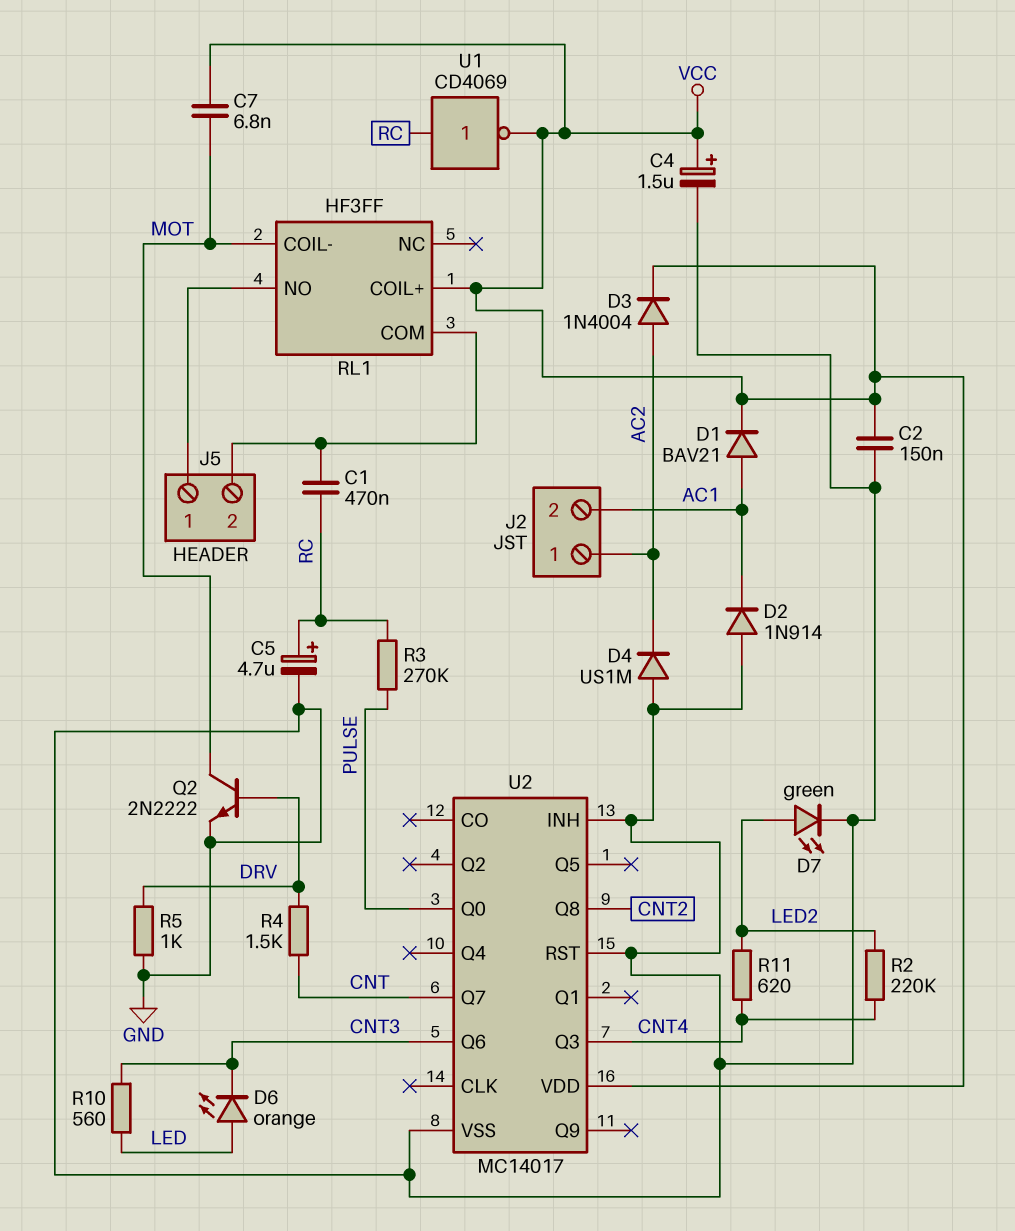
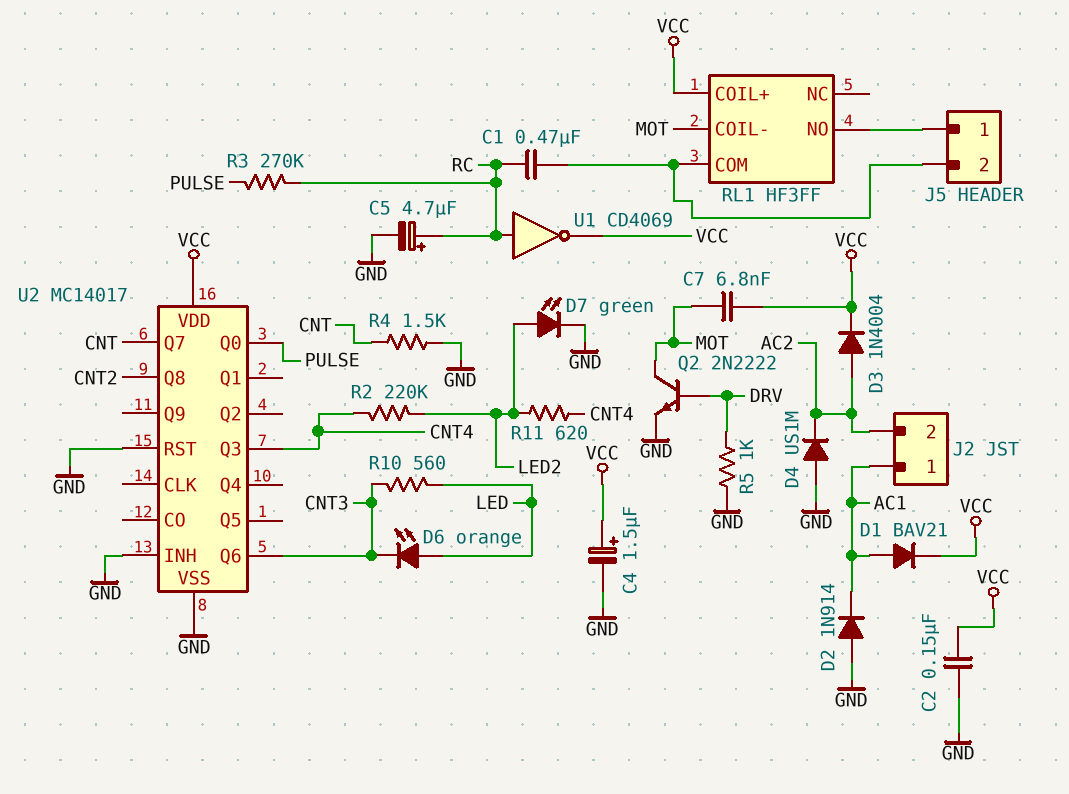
J2 pin 1: AC2 -> AC1
J2 pin 2: AC1 -> AC2
R4: 1.5k (CNT, DRV) -> 1.5k (CNT, GND)

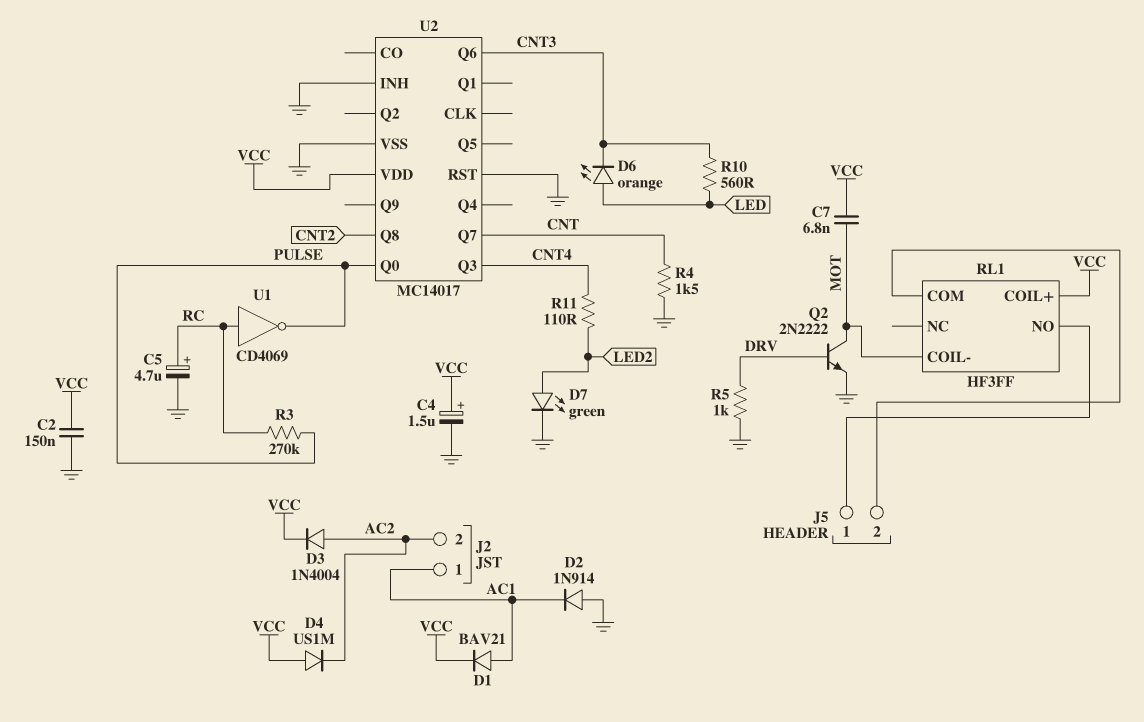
C1: 470nF (J5/2, RC) -> none
D4: diode US1M (A GND, K AC2) -> diode US1M (A VCC, K AC2)
R2: 220k (CNT4, LED2) -> none
R11: 620 (CNT4, LED2) -> 110 (CNT4, LED2)
U1: NOT CD4069 (in RC, out VCC) -> NOT CD4069 (in RC, out PULSE)

